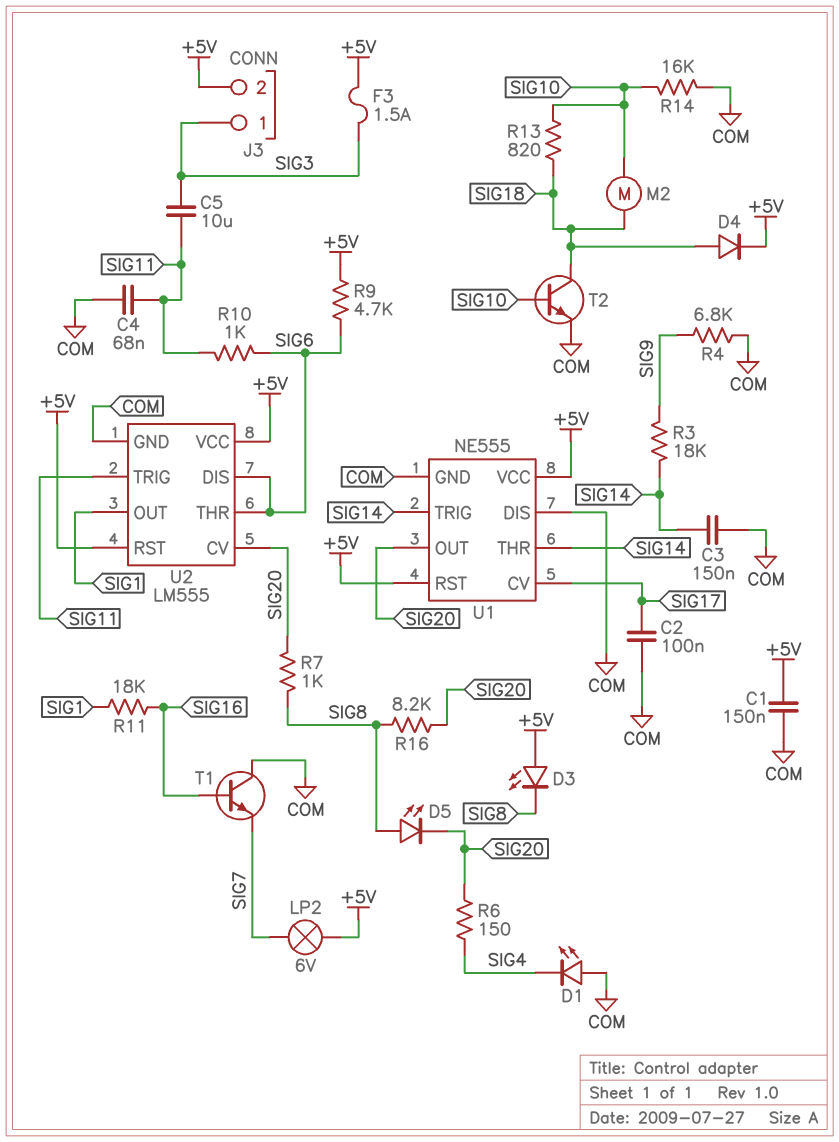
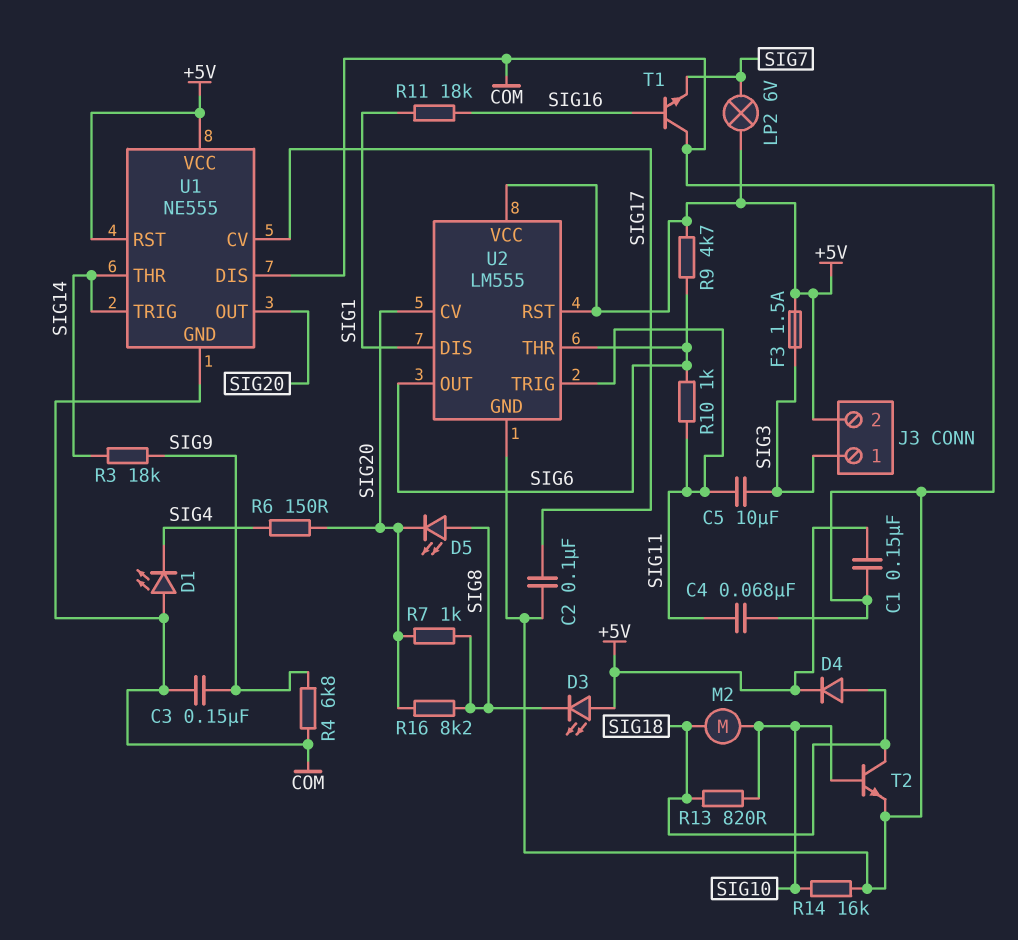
C3: 150nF (COM, SIG14) -> 150nF (COM, SIG9)
U2 pin DIS: SIG6 -> SIG1
U2 pin OUT: SIG1 -> SIG6

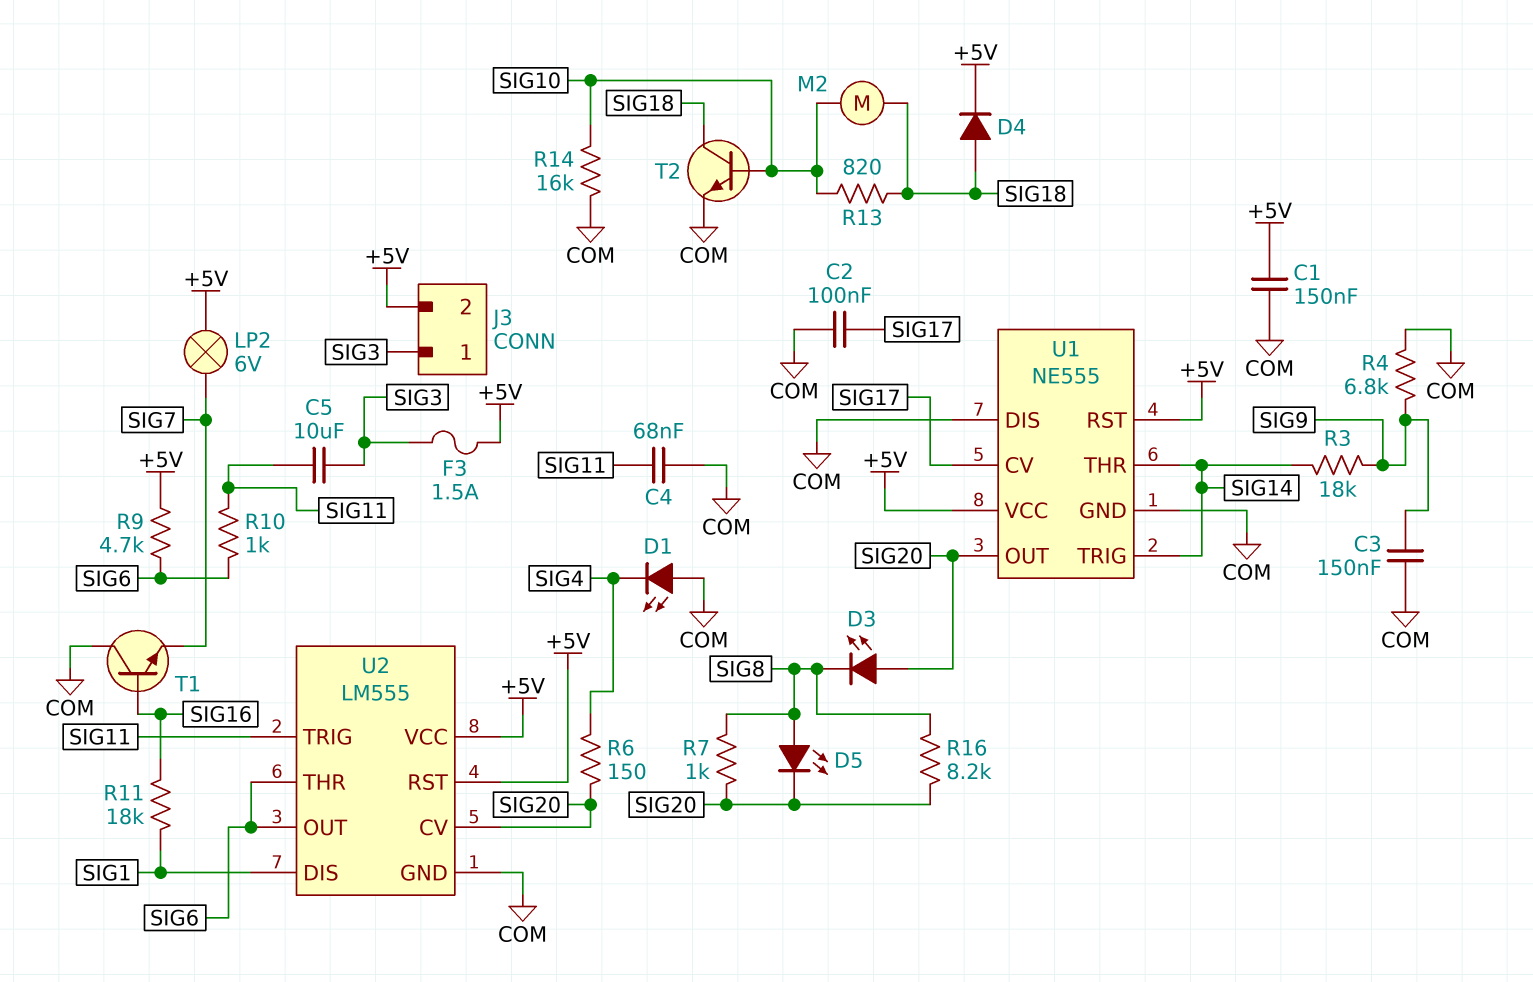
D3: LED (A +5V, K SIG8) -> LED (A SIG20, K SIG8)

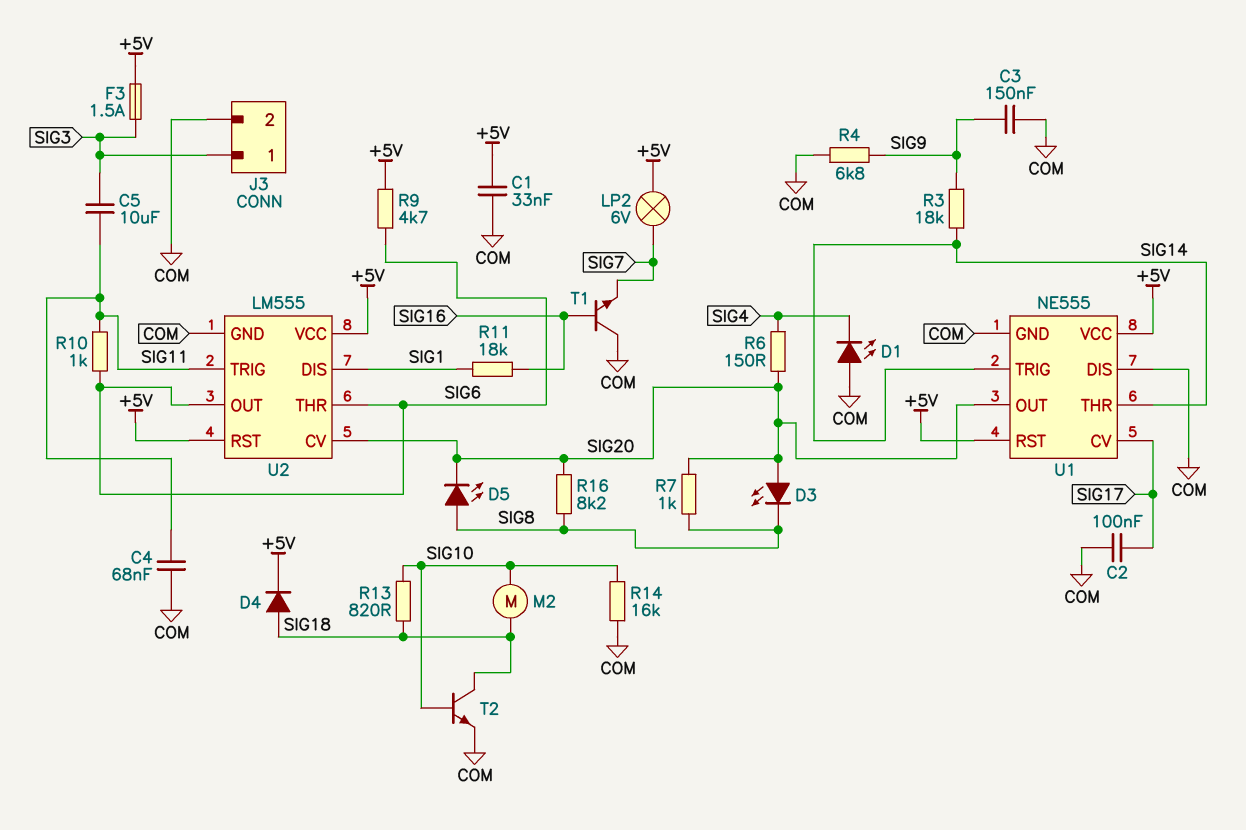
C1: 150nF (+5V, COM) -> 33nF (+5V, COM)
J3 pin 2: +5V -> COM

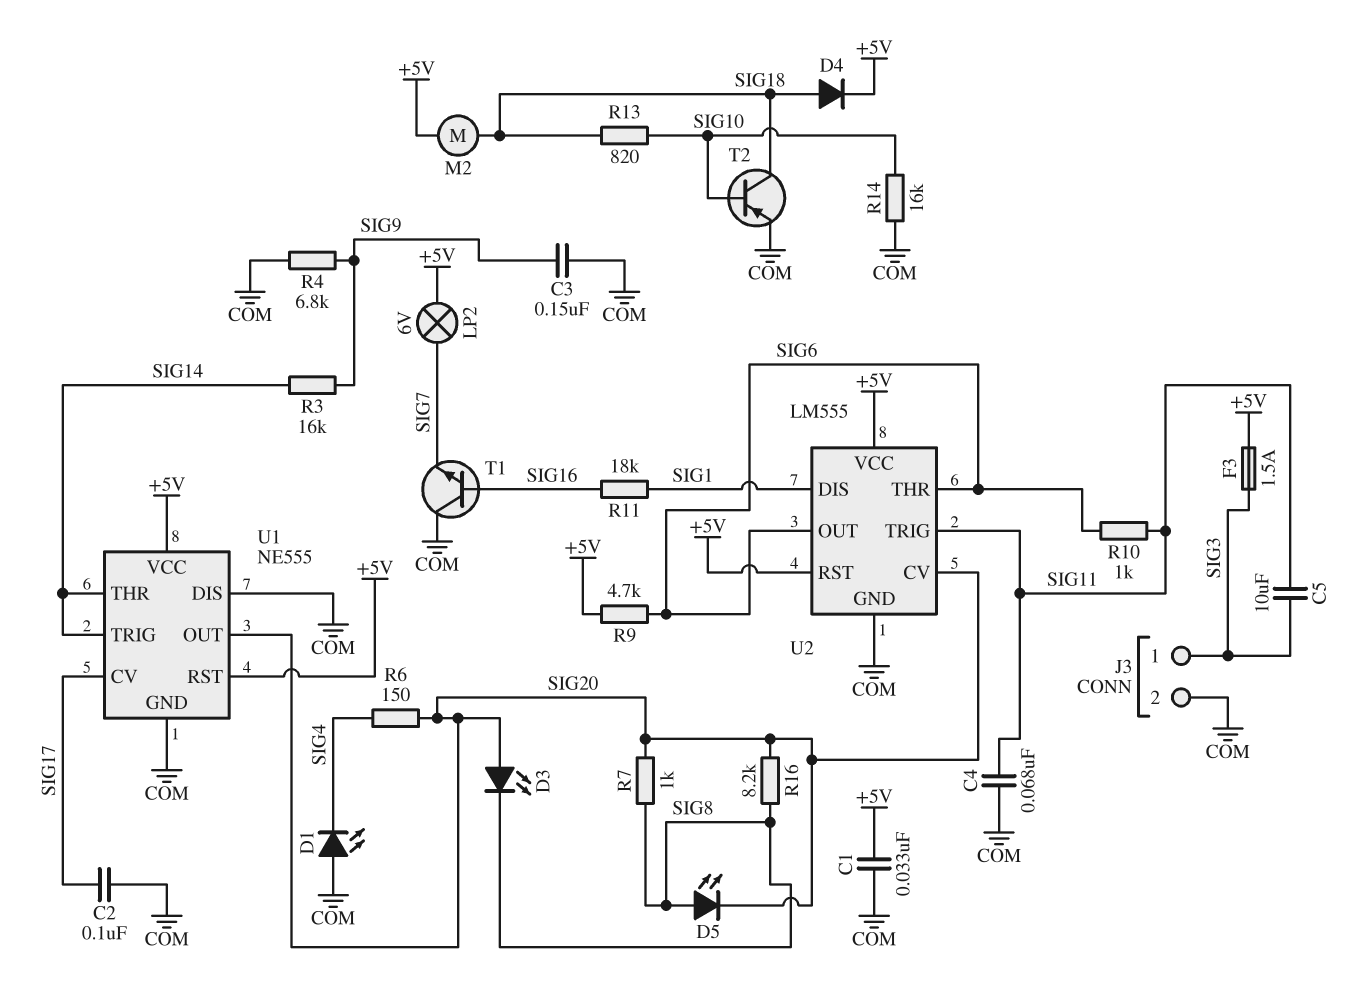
M2: motor (SIG10, SIG18) -> motor (+5V, SIG18)
R3: 18k (SIG9, SIG14) -> 16k (SIG9, SIG14)
T2: NPN (B SIG10, C SIG18, E COM) -> PNP (B SIG10, C SIG18, E COM)

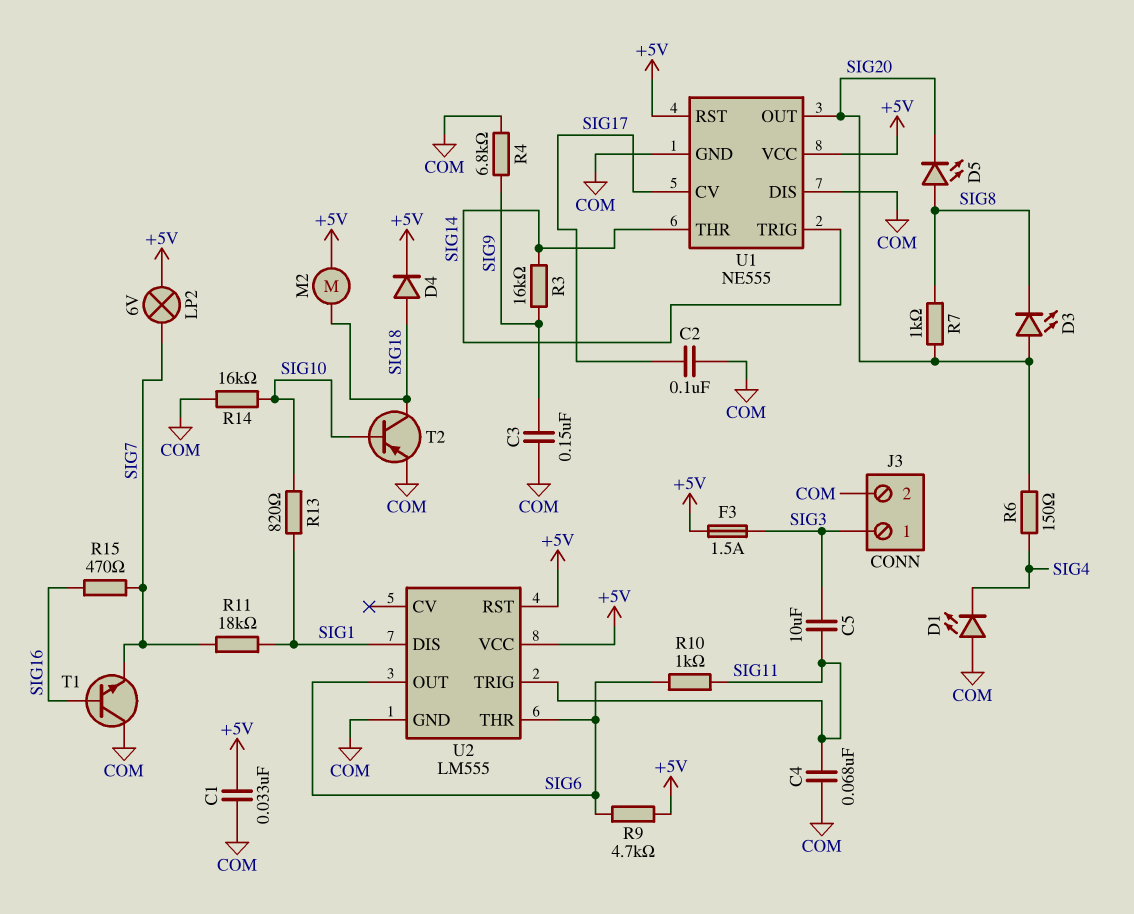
R11: 18k (SIG1, SIG16) -> 18k (SIG1, SIG7)
R13: 820 (SIG10, SIG18) -> 820 (SIG1, SIG10)
R15: none -> 470 (SIG7, SIG16)
R16: 8.2k (SIG8, SIG20) -> none
U2 pin CV: SIG20 -> none

